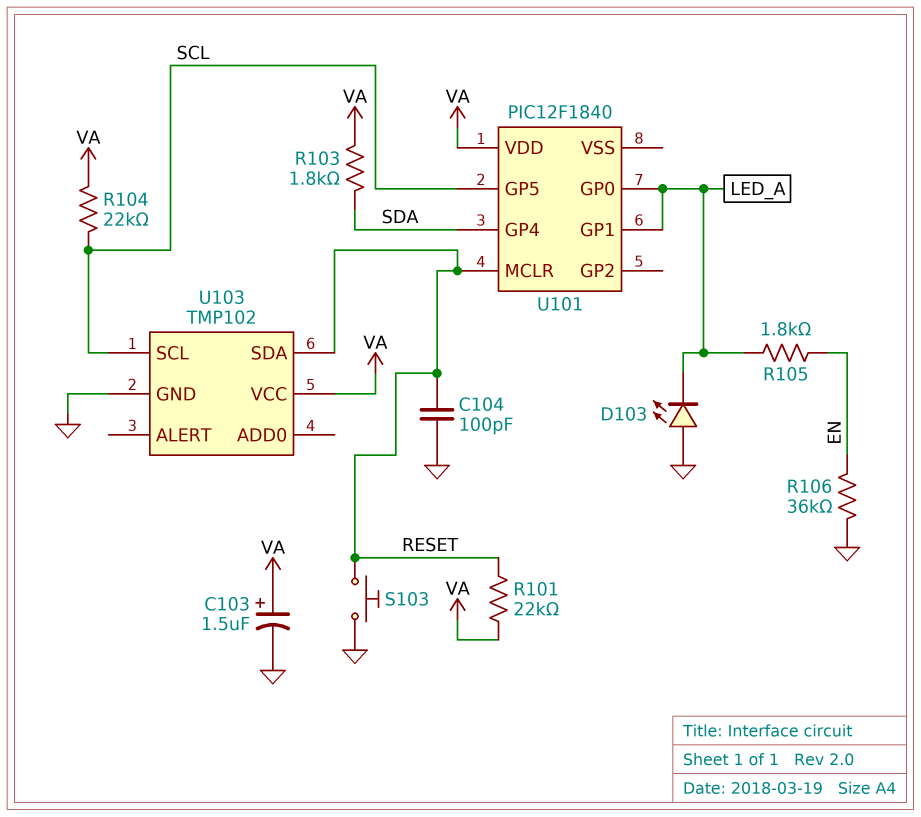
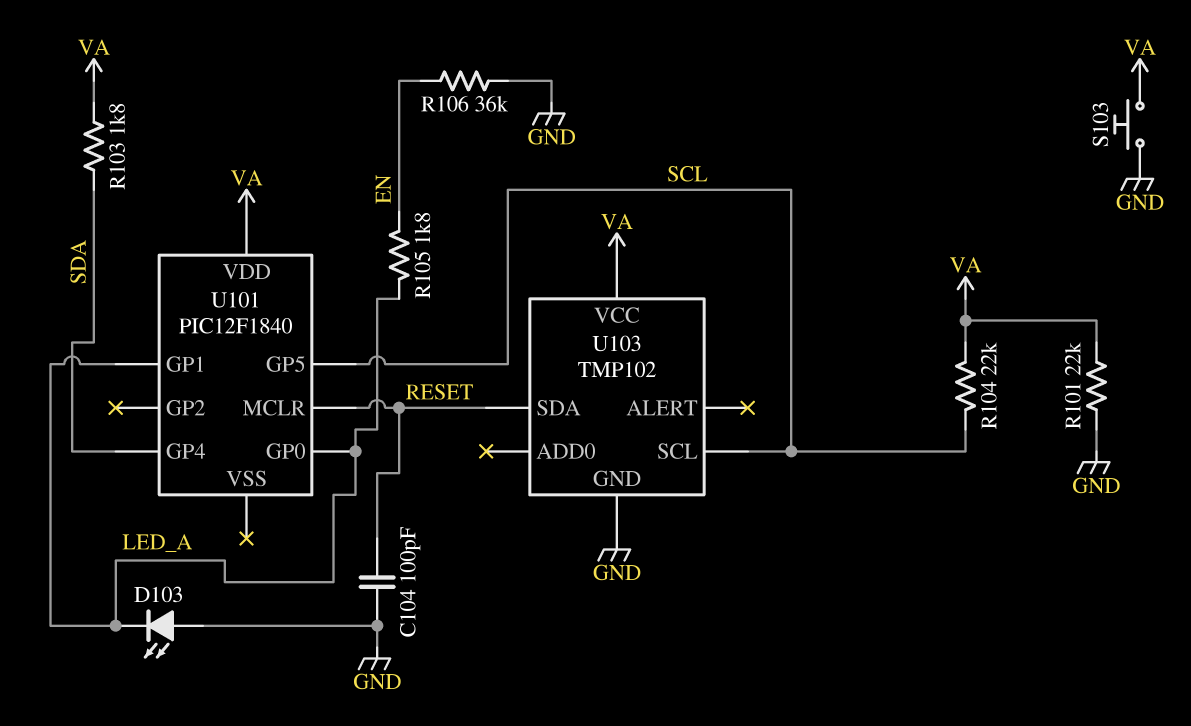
C103: 1.5uF (plus VA, minus GND) -> none
R101: 22k (RESET, VA) -> 22k (GND, VA)
S103: button (GND, RESET) -> button (GND, VA)

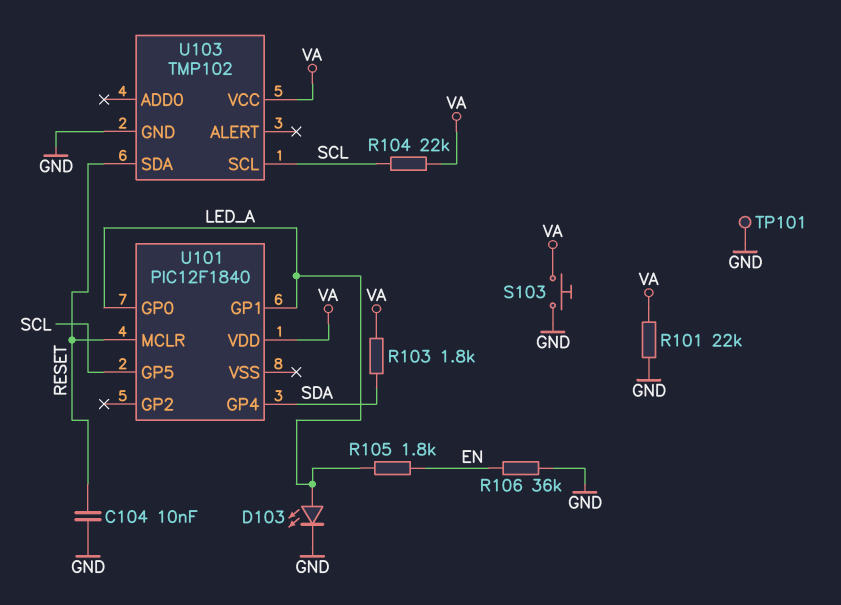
C104: 100pF (GND, RESET) -> 10nF (GND, RESET)
D103: LED (A GND, K LED_A) -> LED (A LED_A, K GND)
TP101: none -> test point (GND)

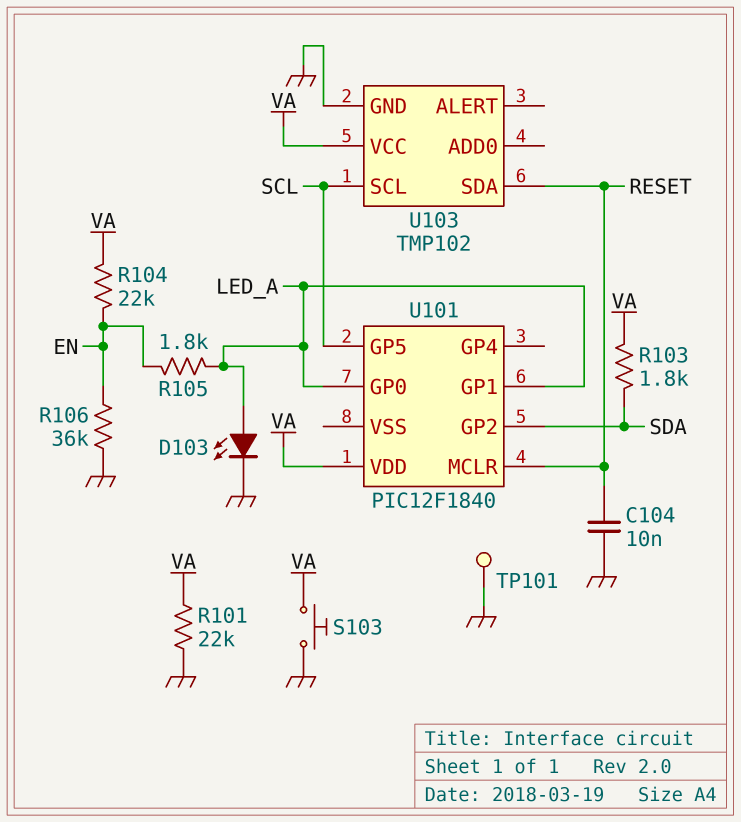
R104: 22k (SCL, VA) -> 22k (EN, VA)
U101 pin GP2: none -> SDA
U101 pin GP4: SDA -> none

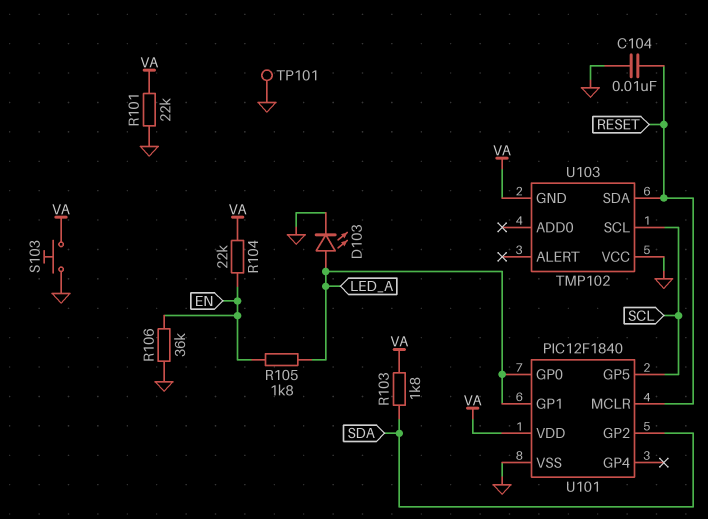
U101 pin VSS: none -> GND
U103 pin GND: GND -> VA
U103 pin VCC: VA -> GND

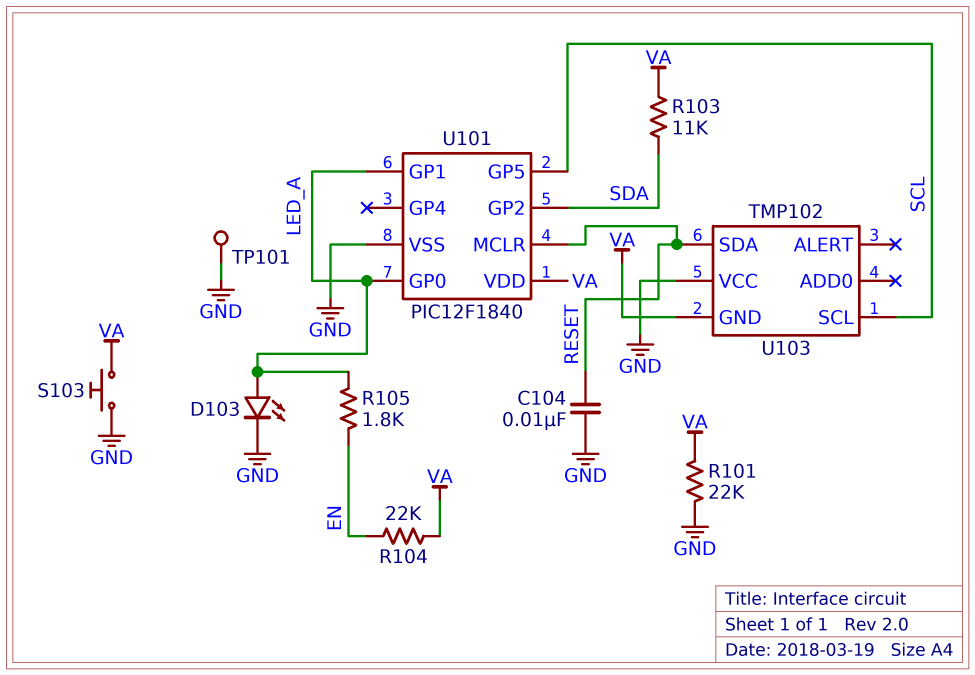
R103: 1.8k (SDA, VA) -> 11k (SDA, VA)
R106: 36k (EN, GND) -> none

